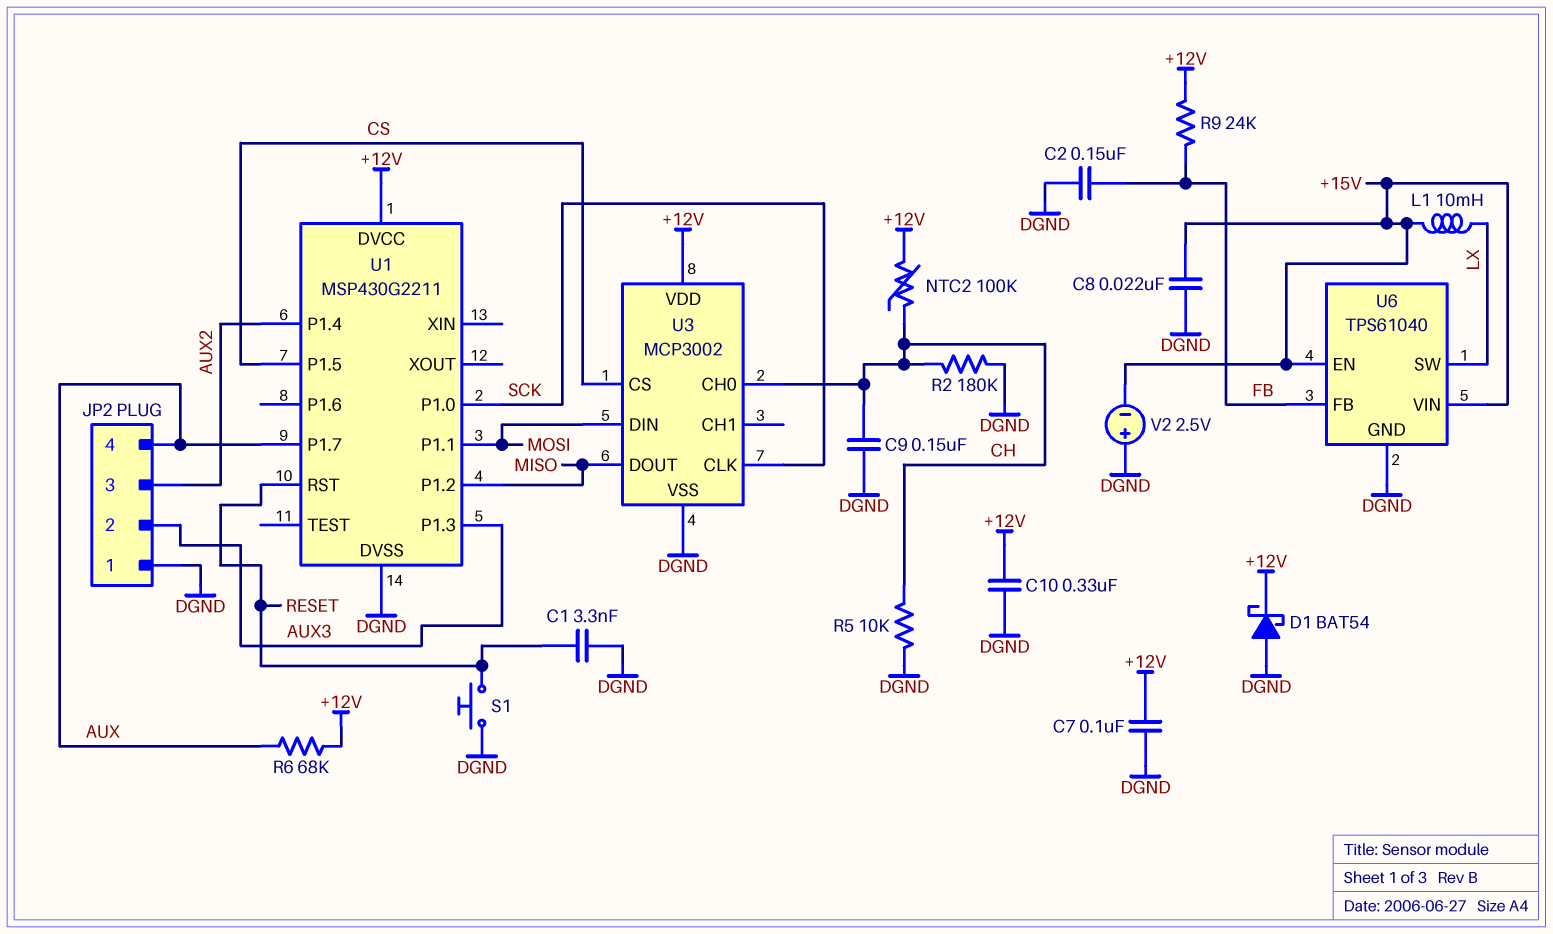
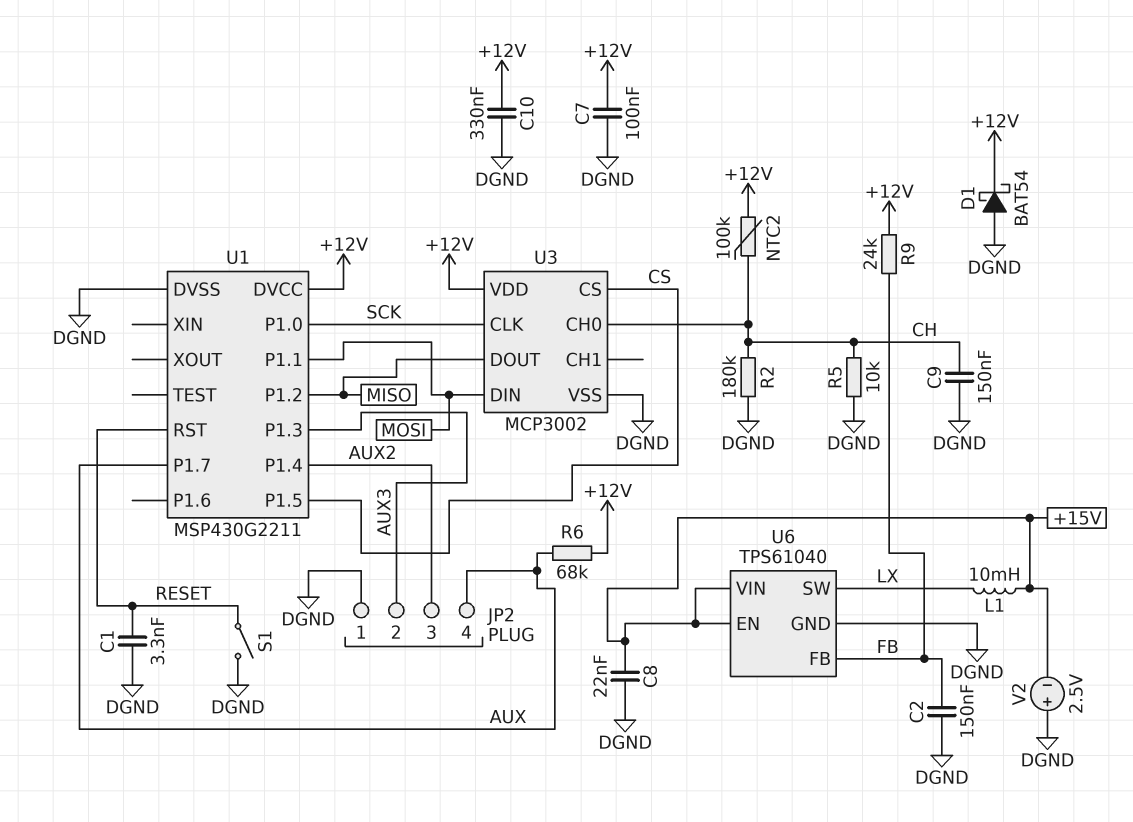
S1: button (DGND, RESET) -> switch (DGND, RESET)

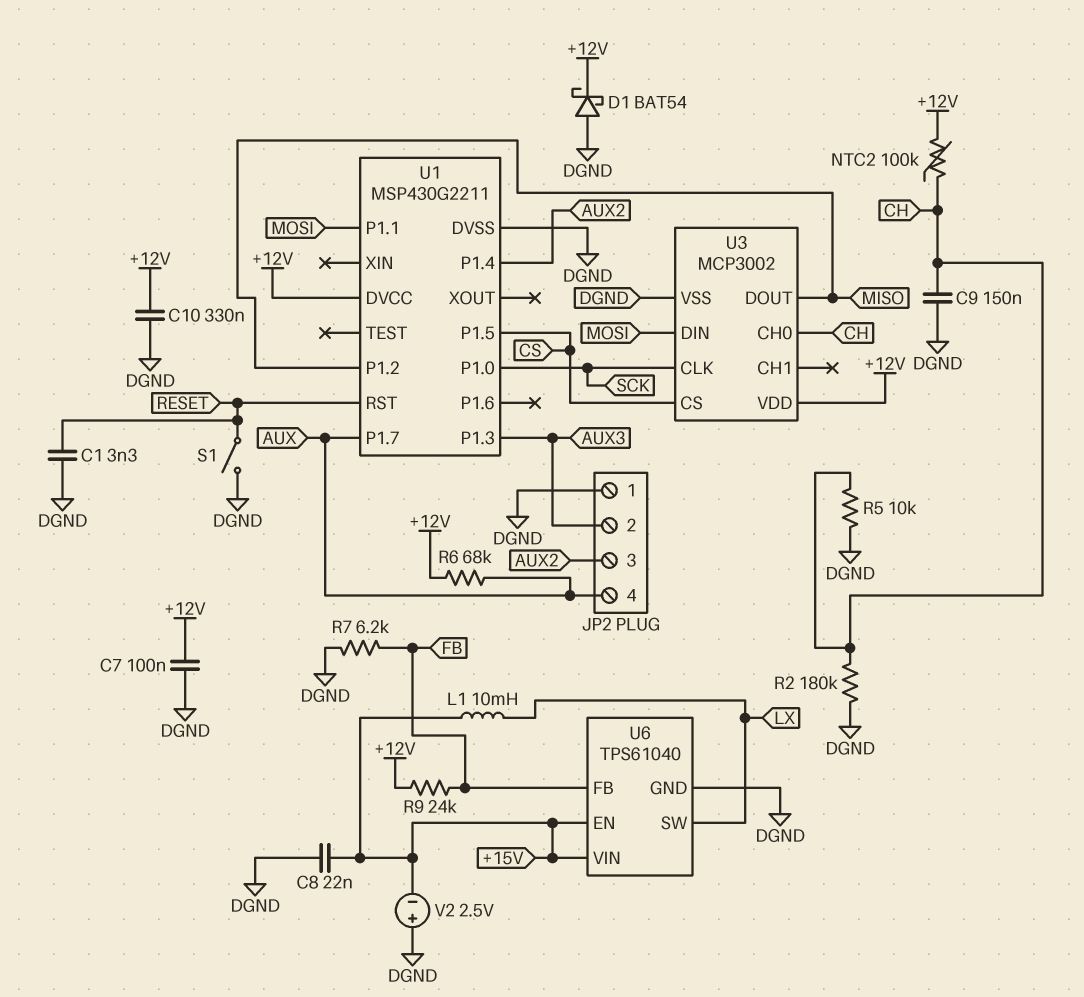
C2: 150nF (DGND, FB) -> none
R7: none -> 6.2k (DGND, FB)

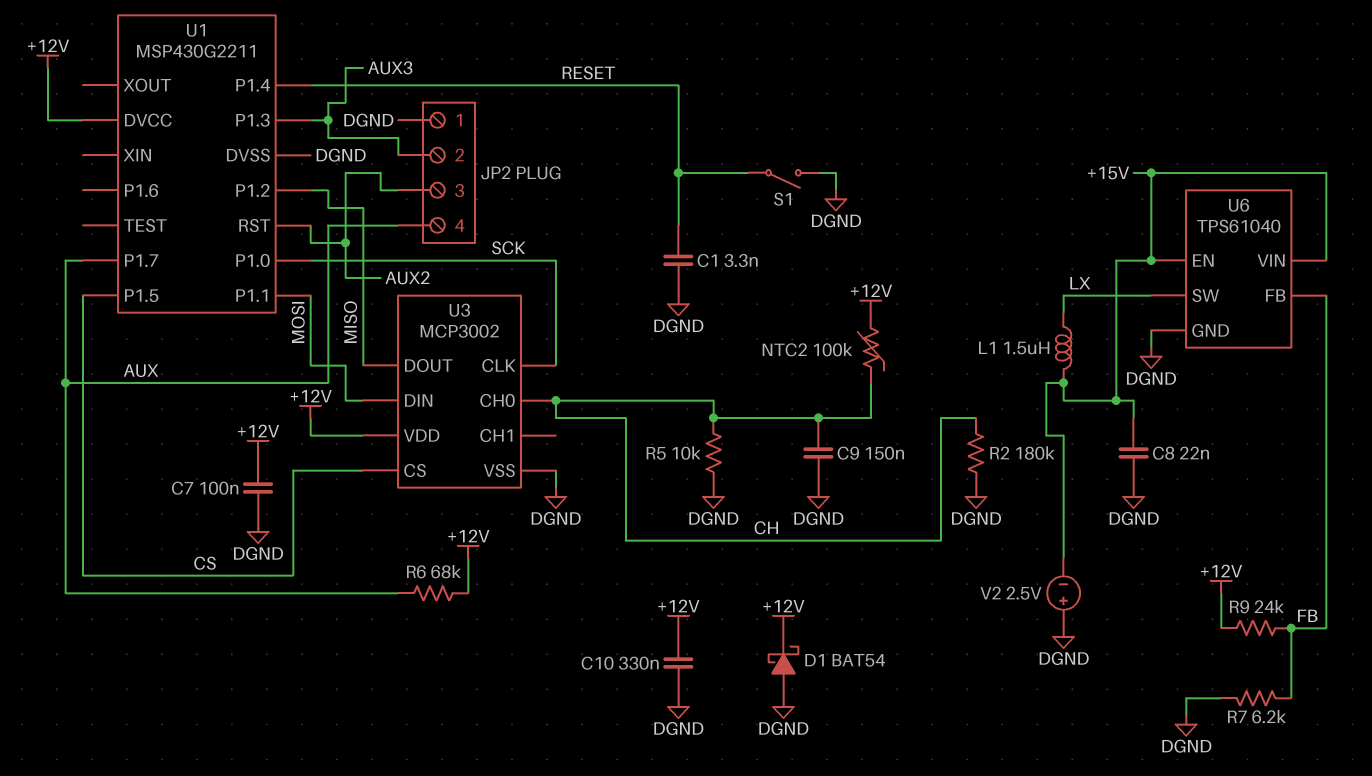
L1: 10mH (+15V, LX) -> 1.5uH (+15V, LX)
U1 pin P1.4: AUX2 -> RESET
U1 pin RST: RESET -> AUX2

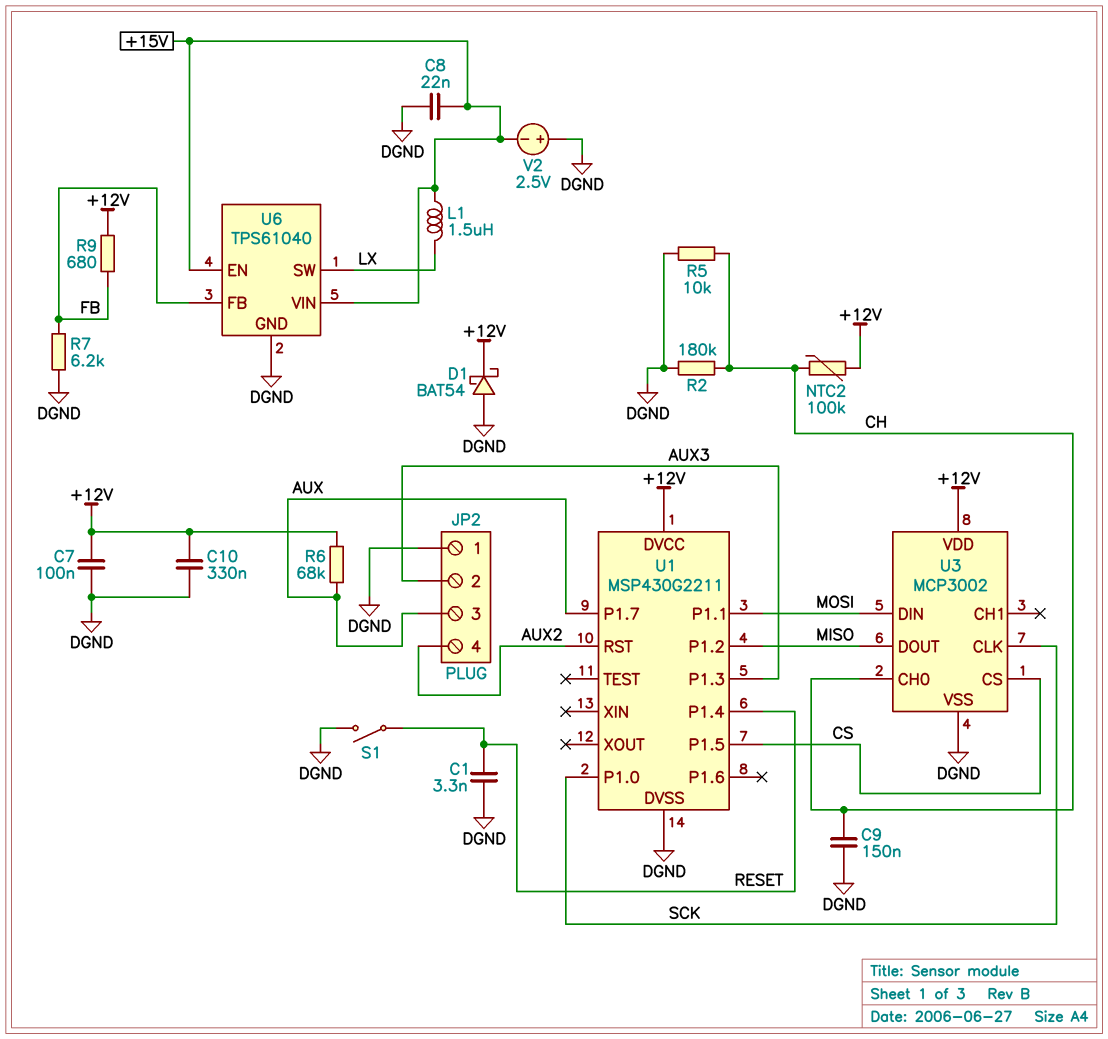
JP2 pin 3: AUX2 -> AUX
JP2 pin 4: AUX -> AUX2
R9: 24k (+12V, FB) -> 680 (+12V, FB)

